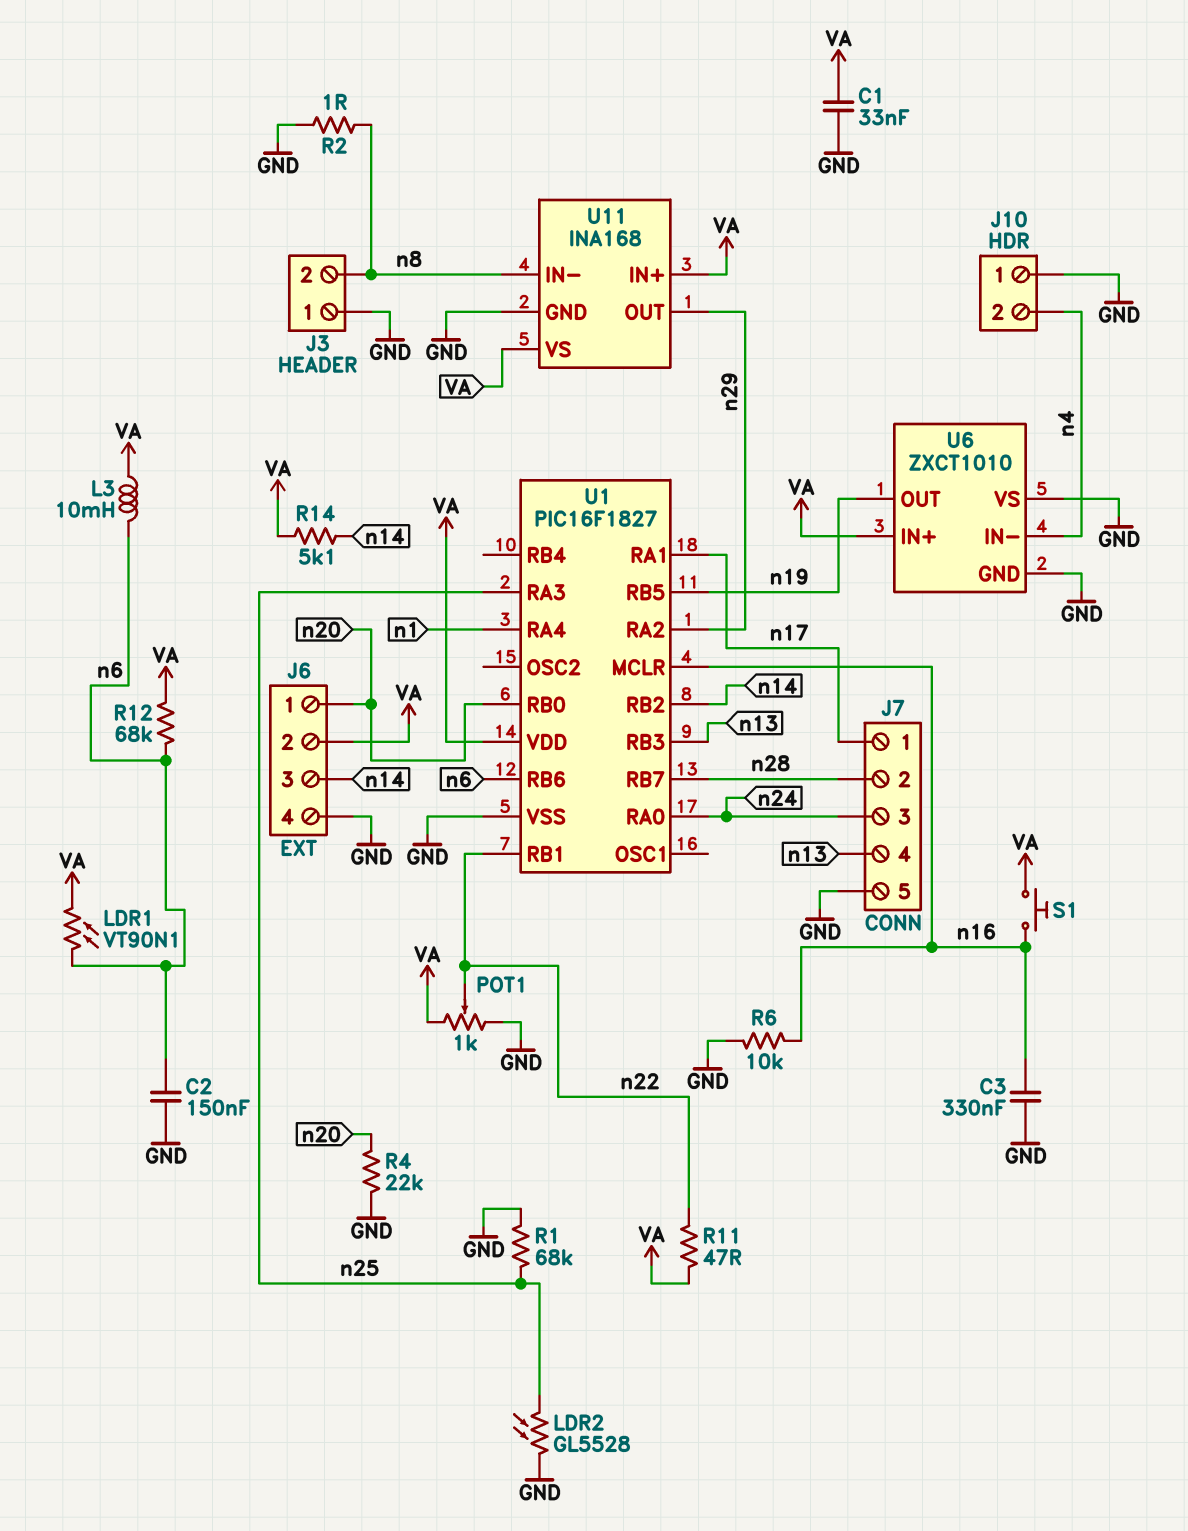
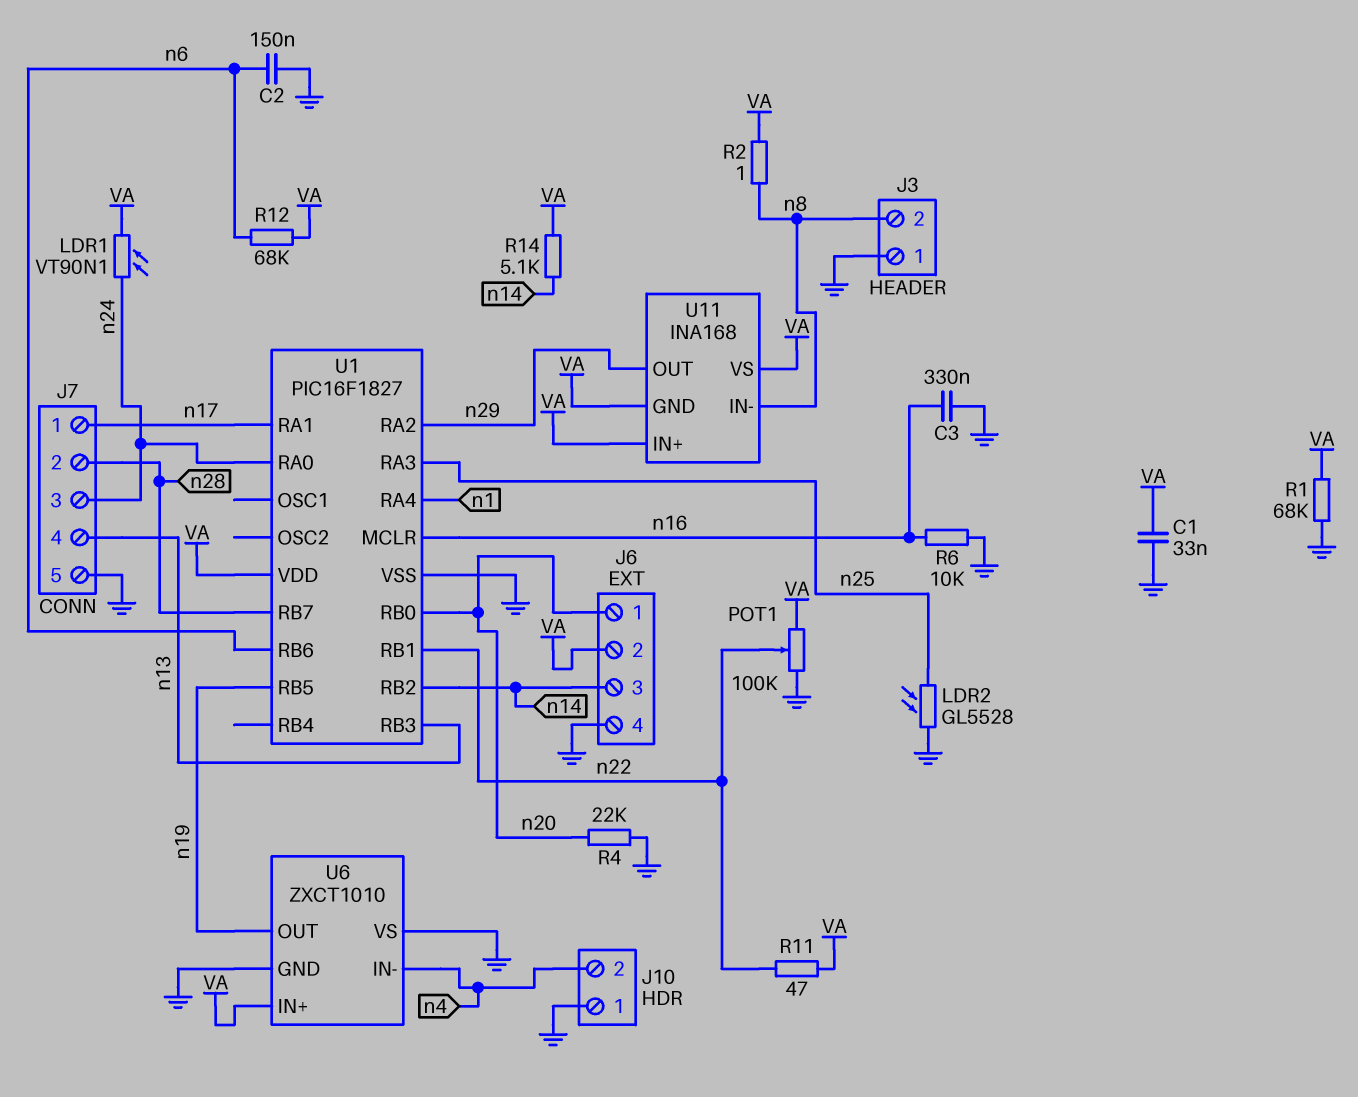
L3: 10mH (VA, n6) -> none
LDR1: VT90N1 (VA, n6) -> VT90N1 (VA, n24)
POT1: 1k (GND, VA, wiper n22) -> 100k (GND, VA, wiper n22)
R1: 68k (GND, n25) -> 68k (GND, VA)
R2: 1 (GND, n8) -> 1 (VA, n8)
S1: button (VA, n16) -> none
U11 pin GND: GND -> VA

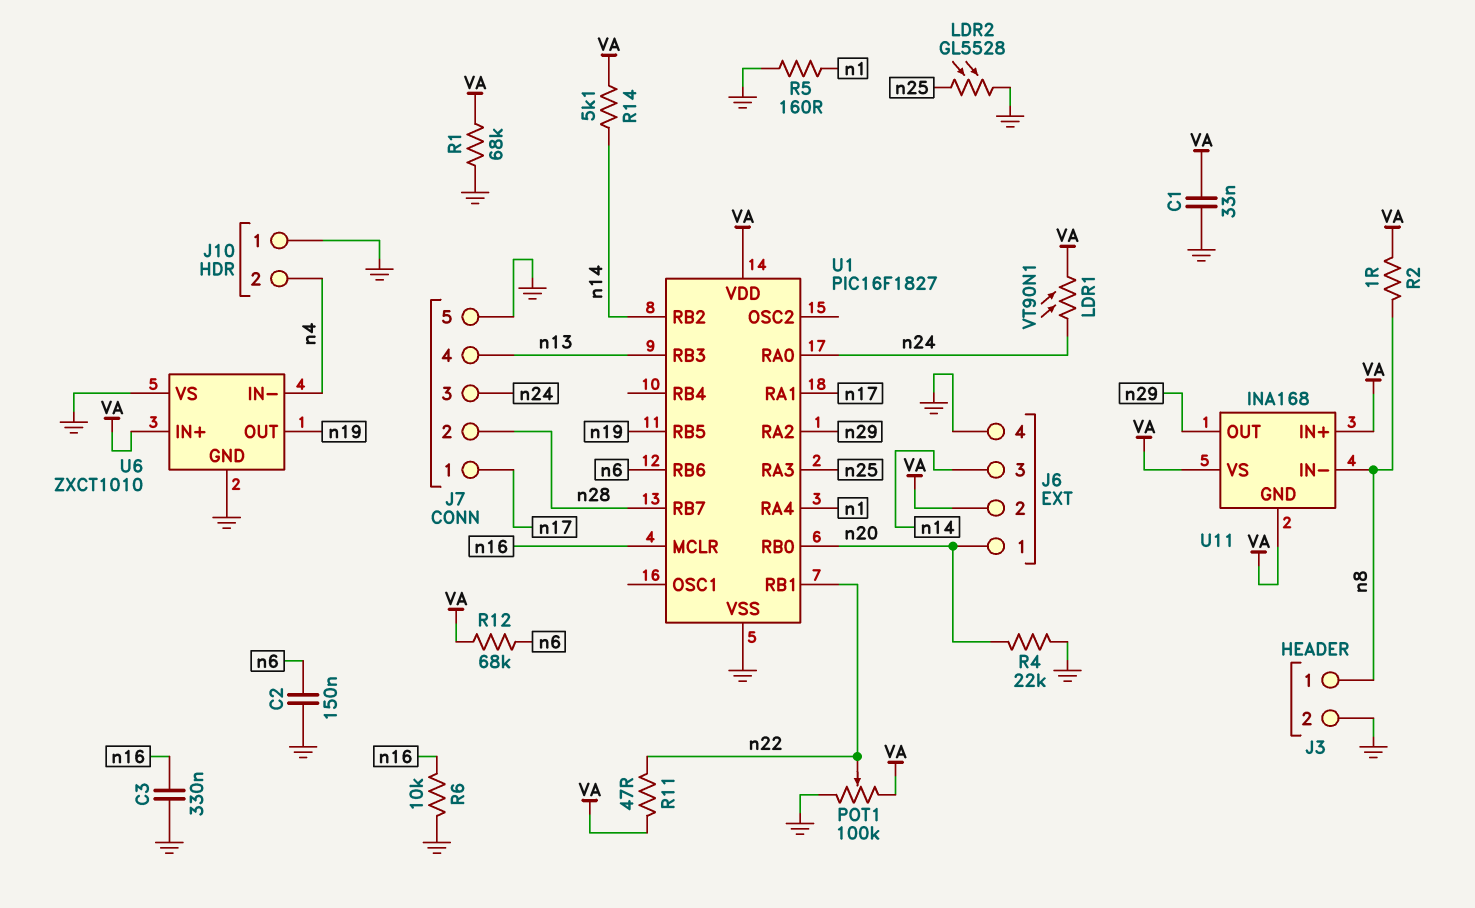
J3 pin 1: GND -> n8
J3 pin 2: n8 -> GND
R5: none -> 160 (GND, n1)

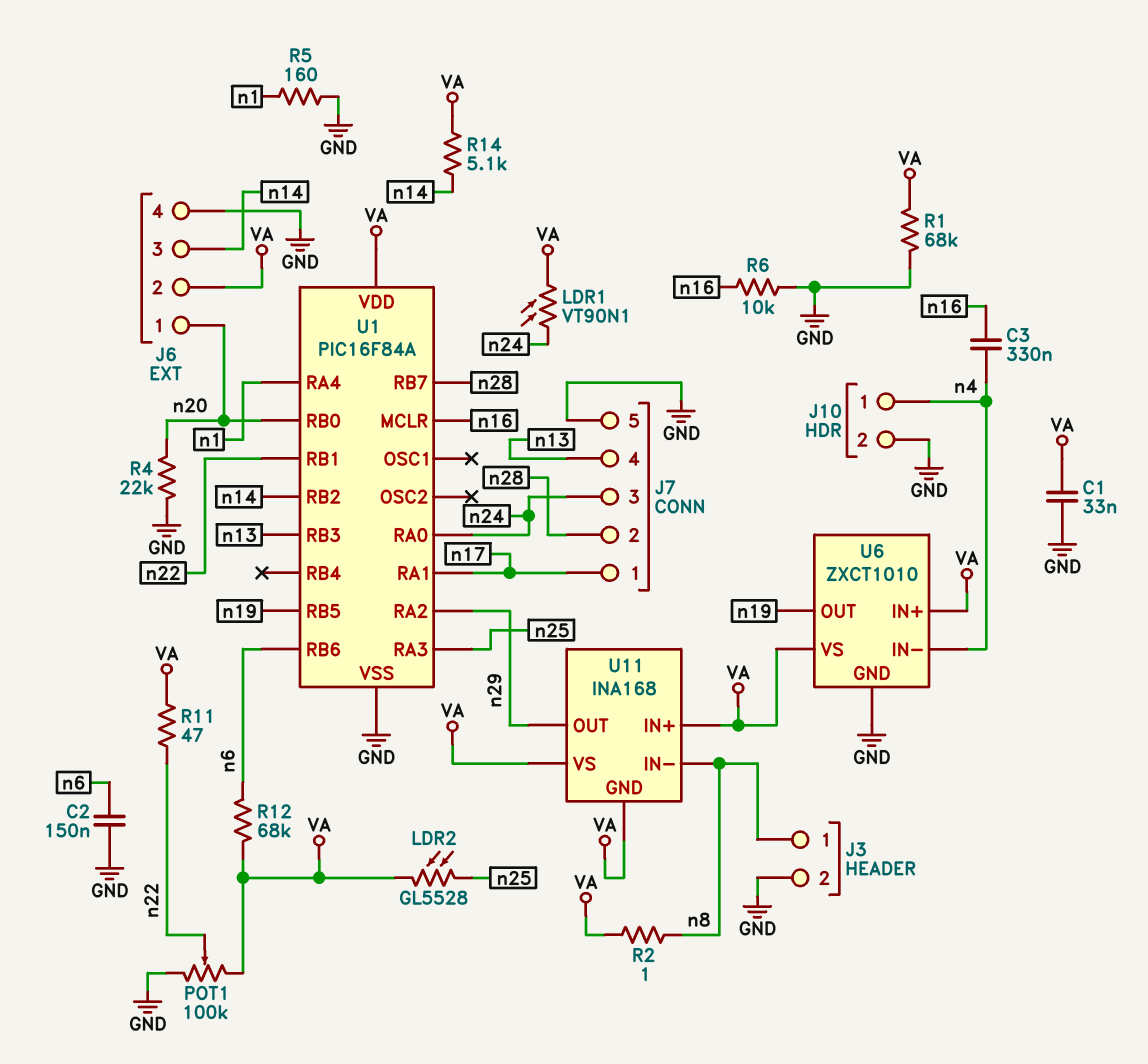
C3: 330nF (GND, n16) -> 330nF (n4, n16)
J10 pin 1: GND -> n4
J10 pin 2: n4 -> GND
LDR2: GL5528 (GND, n25) -> GL5528 (VA, n25)
U1: PIC16F1827 -> PIC16F84A
U6 pin VS: GND -> VA

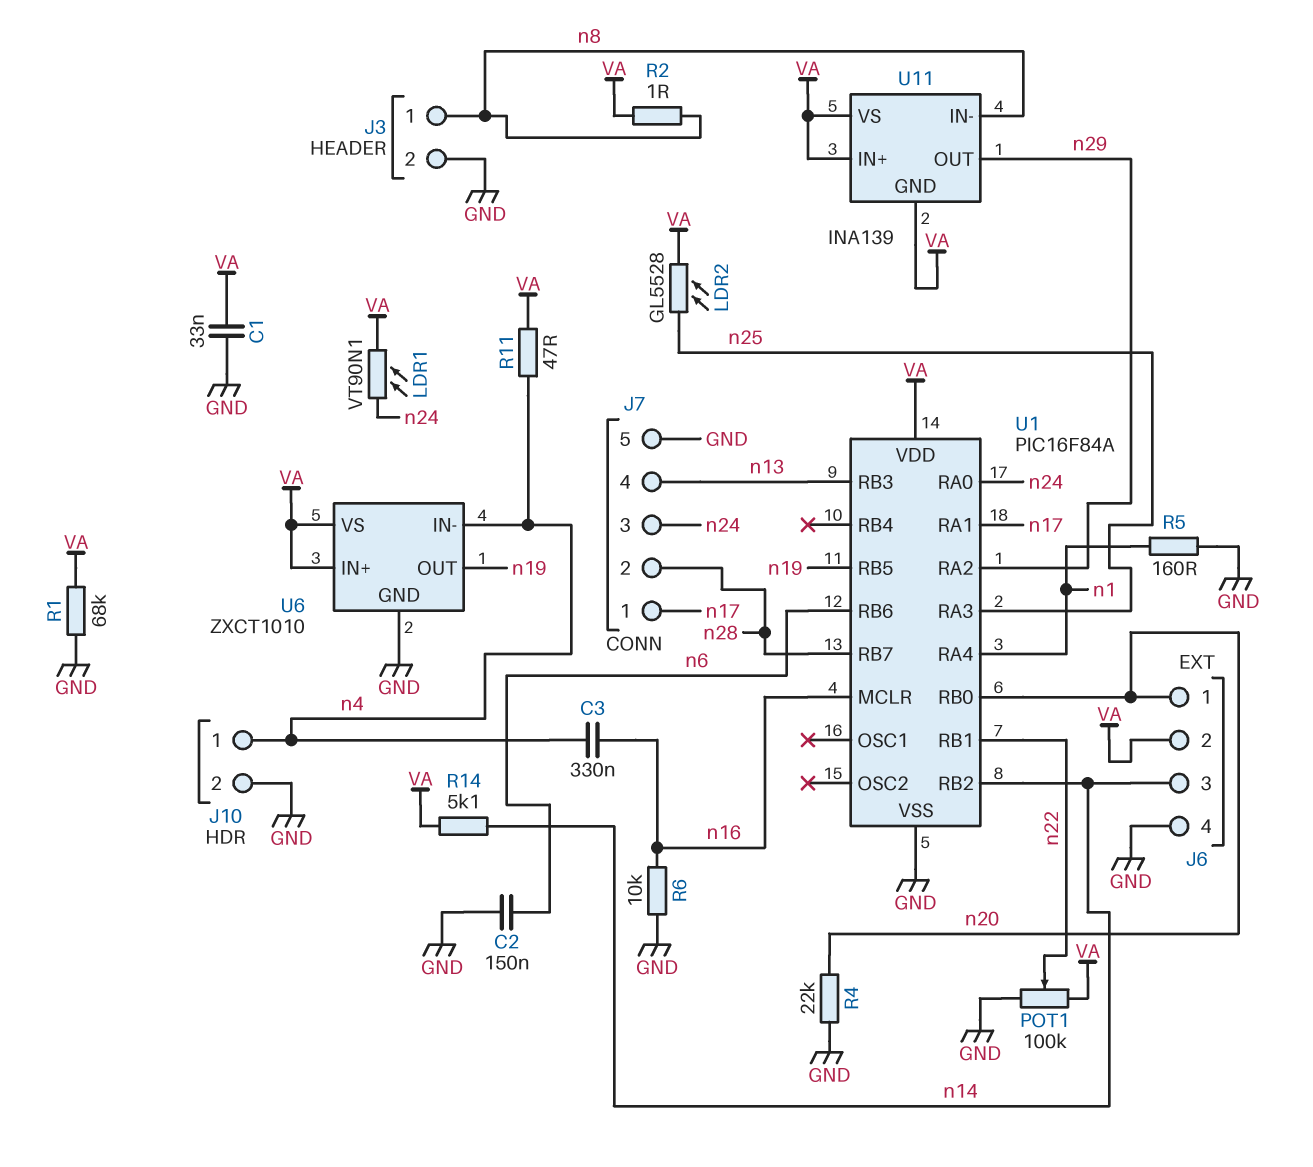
R11: 47 (VA, n22) -> 47 (VA, n4)
R12: 68k (VA, n6) -> none
U11: INA168 -> INA139

